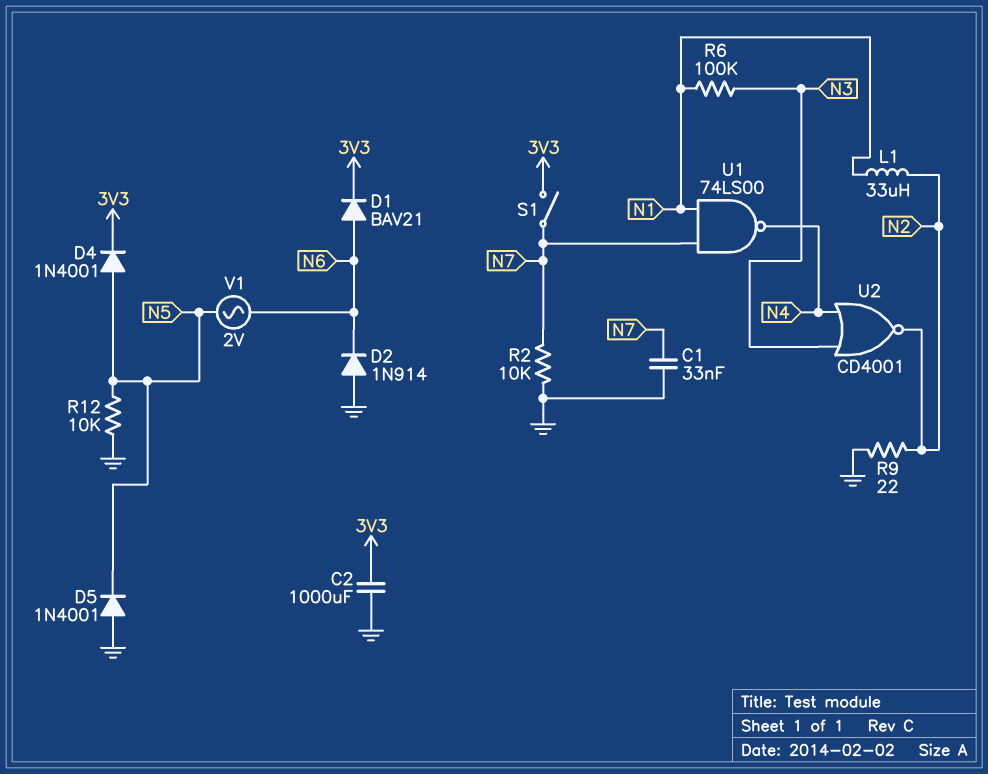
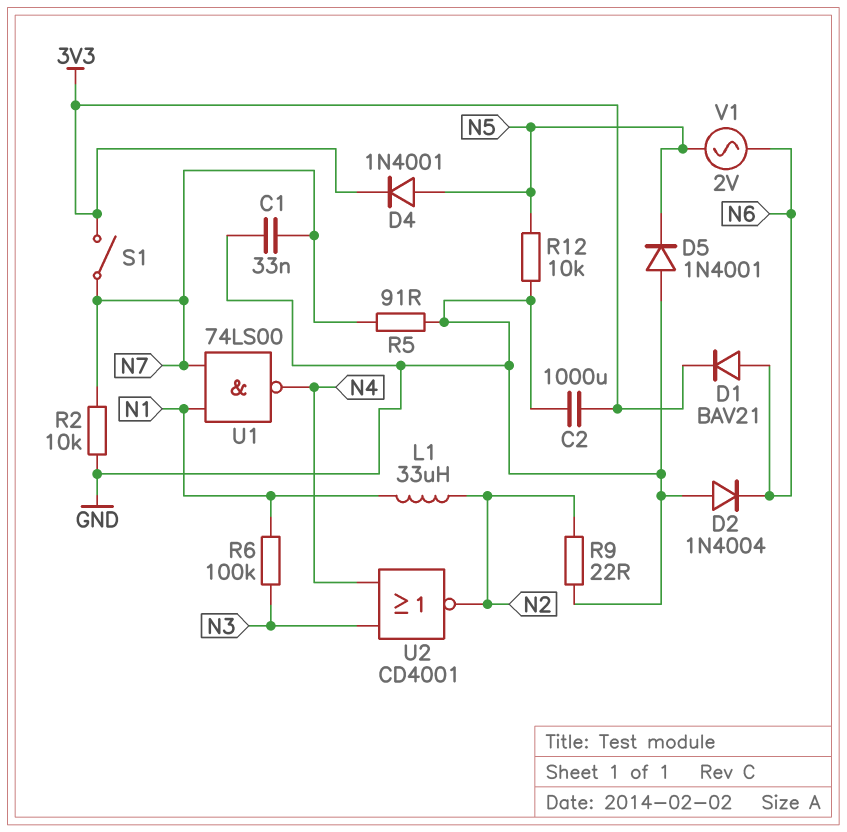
D2: diode 1N914 (A GND, K N6) -> diode 1N4004 (A GND, K N6)
R5: none -> 91 (GND, N7)

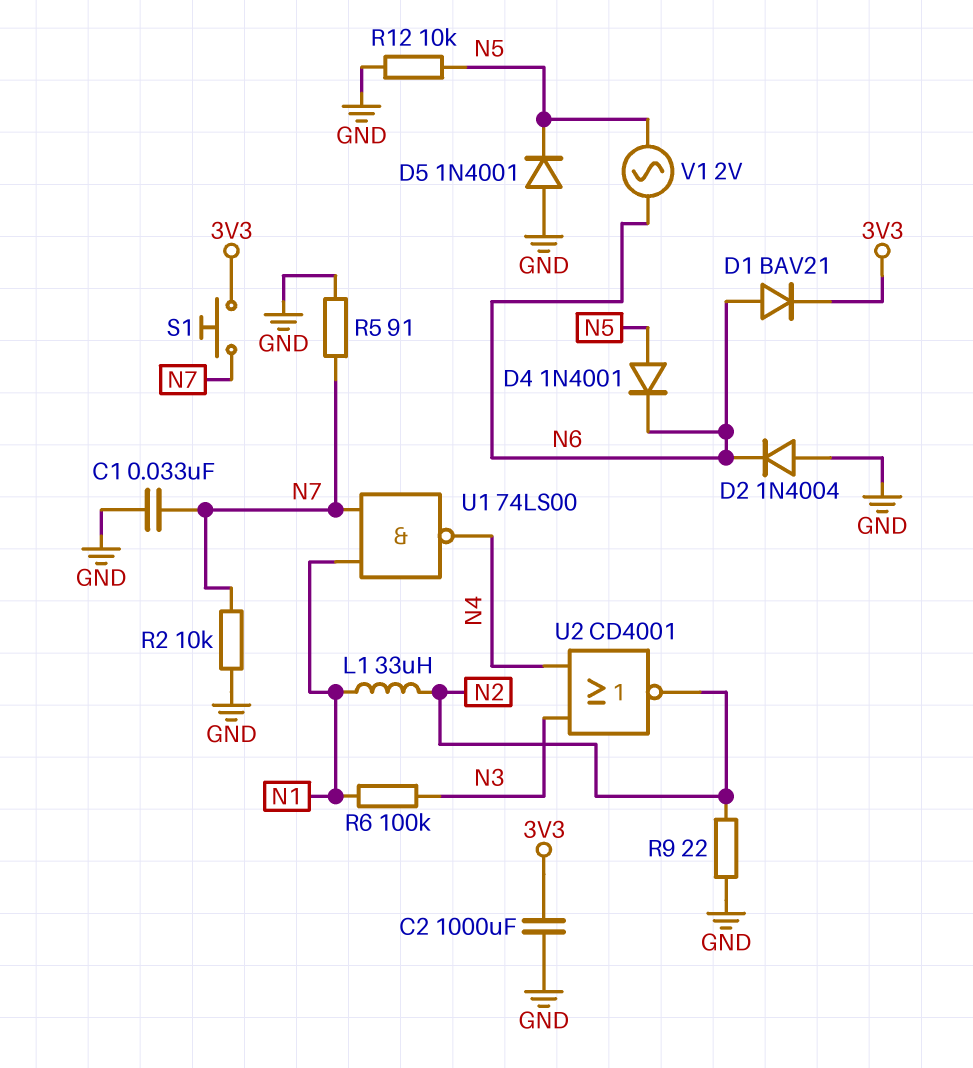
D4: diode 1N4001 (A N5, K 3V3) -> diode 1N4001 (A N5, K N6)
S1: switch (3V3, N7) -> button (3V3, N7)

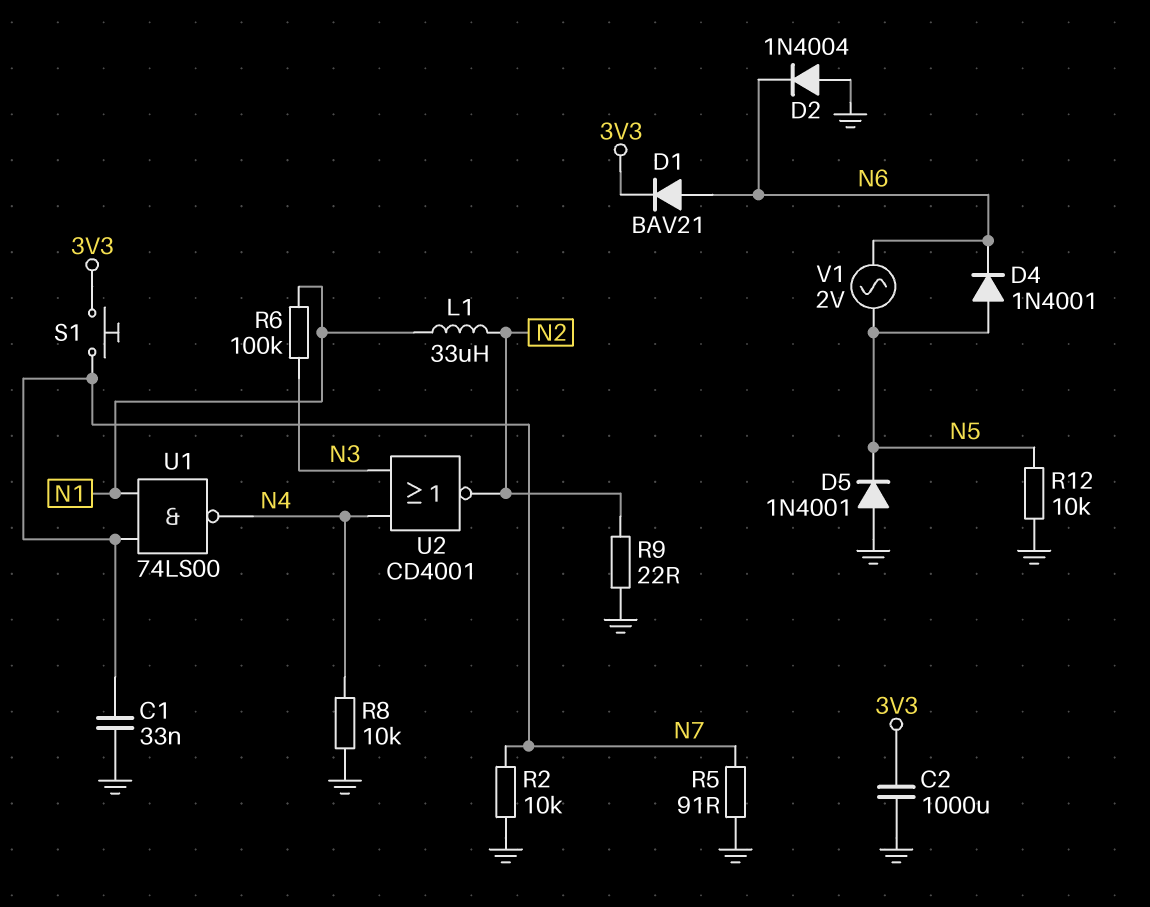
R8: none -> 10k (GND, N4)

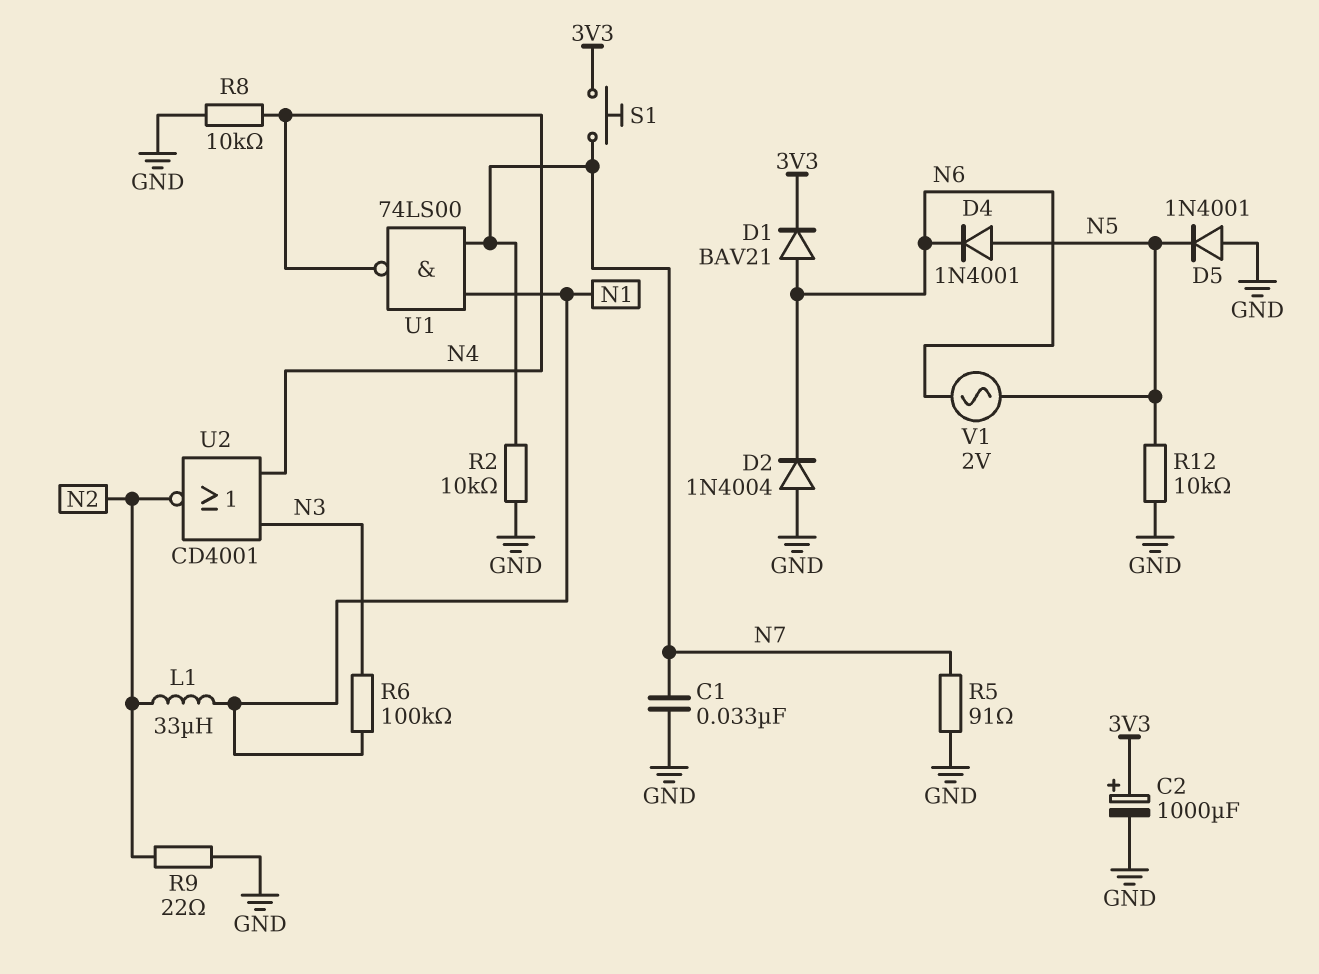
C2: 1000uF (3V3, GND) -> 1000uF (plus 3V3, minus GND)

